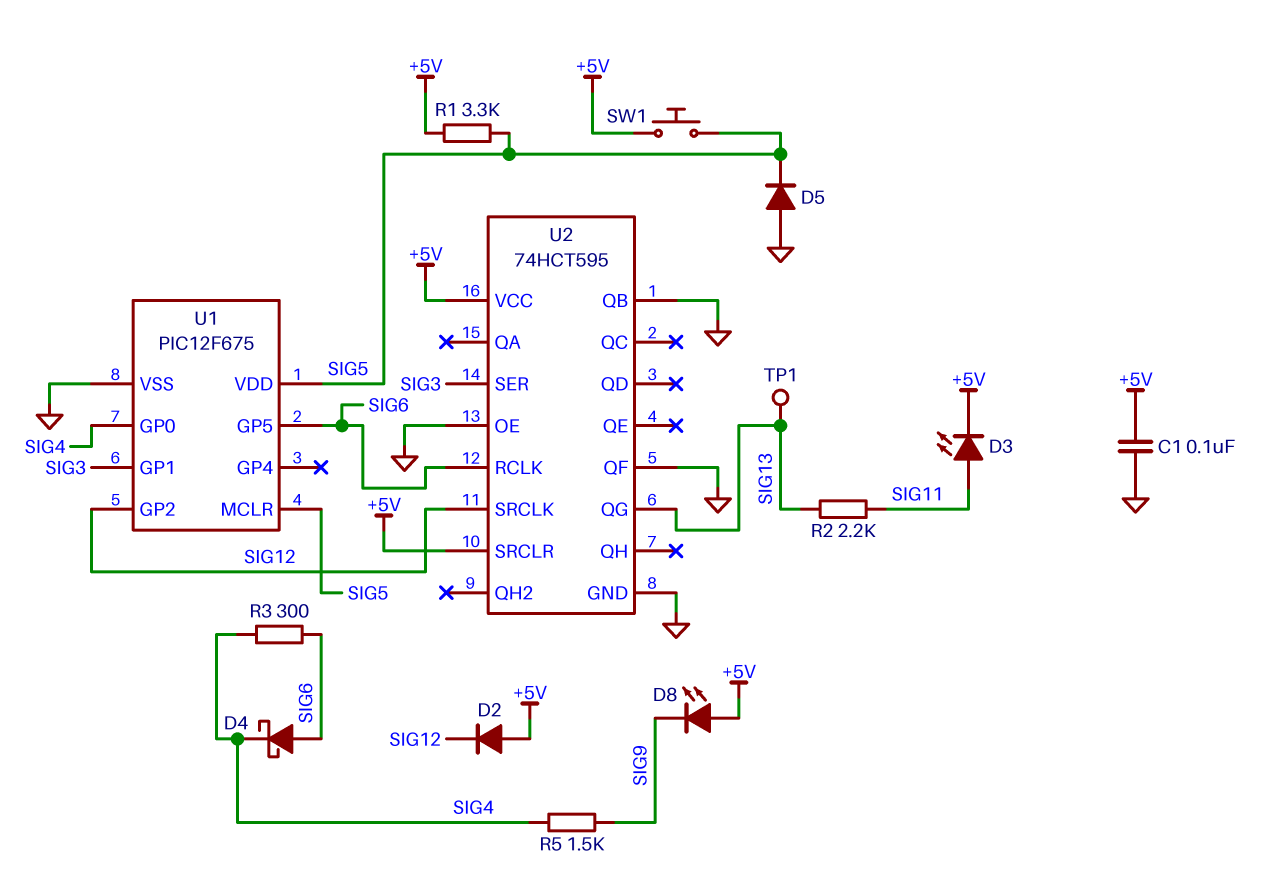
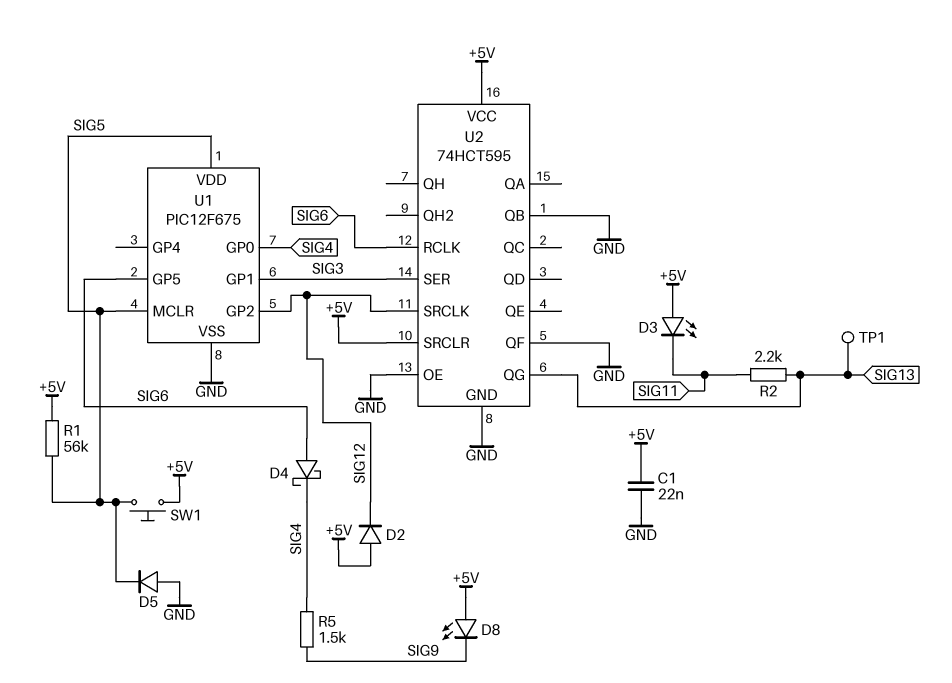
C1: 100nF (+5V, GND) -> 22nF (+5V, GND)
D3: LED (A SIG11, K +5V) -> LED (A +5V, K SIG11)
R1: 3.3k (+5V, SIG5) -> 56k (+5V, SIG5)
R3: 300 (SIG4, SIG6) -> none

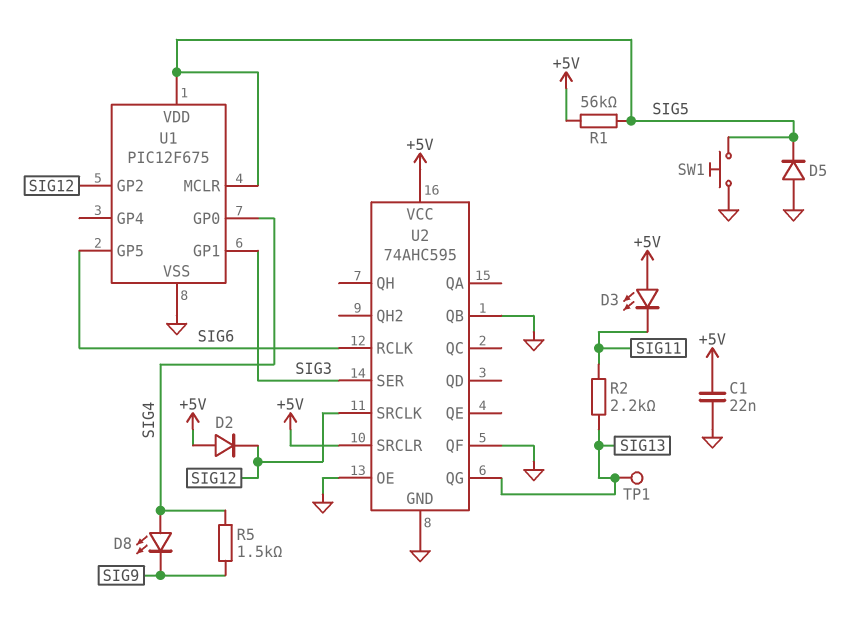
D4: schottky (A SIG6, K SIG4) -> none
D8: LED (A +5V, K SIG9) -> LED (A SIG4, K SIG9)
SW1: button (+5V, SIG5) -> button (GND, SIG5)
U2: 74HCT595 -> 74AHC595

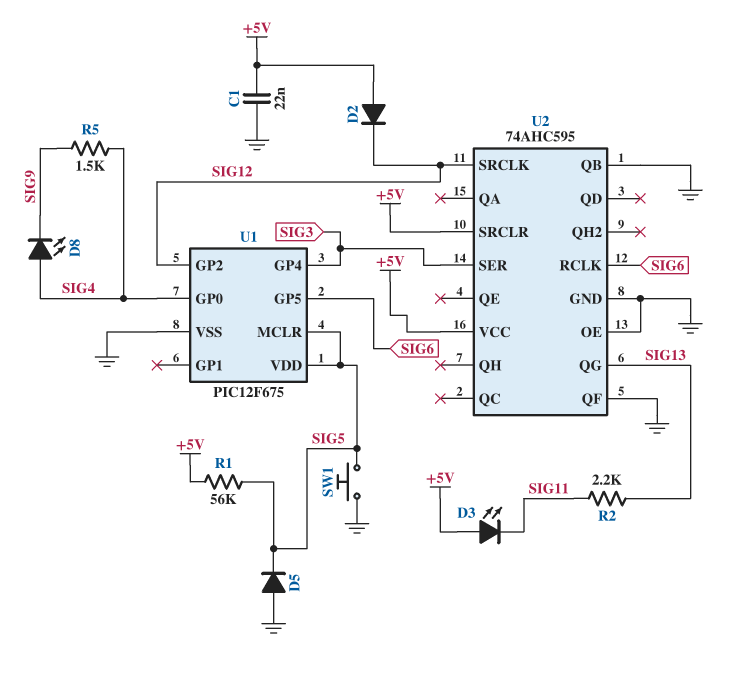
TP1: test point (SIG13) -> none
U1 pin GP1: SIG3 -> none
U1 pin GP4: none -> SIG3

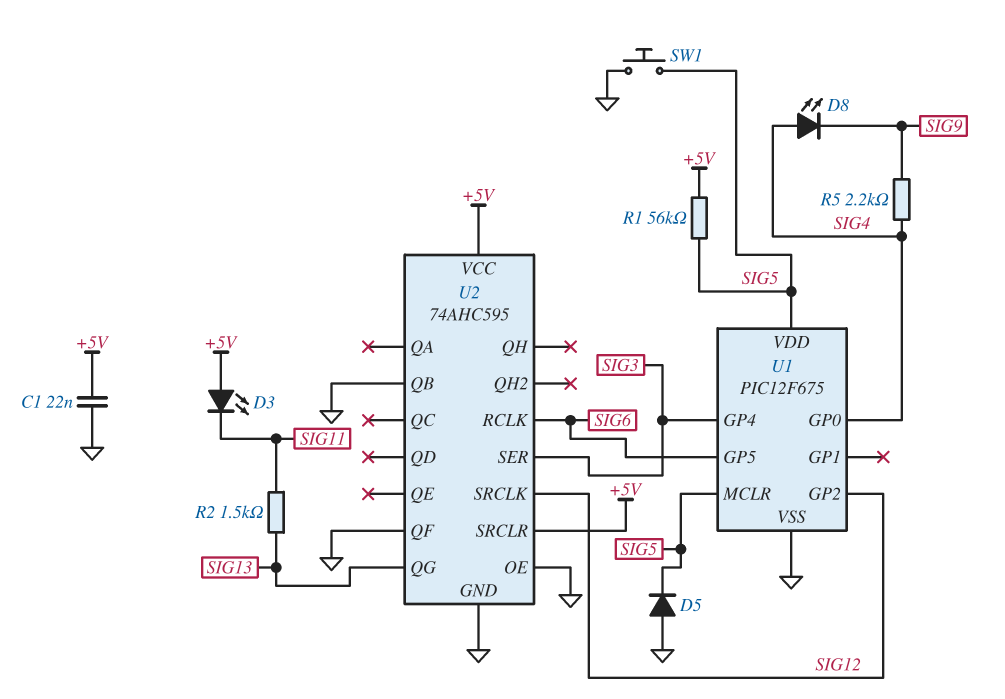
D2: diode (A +5V, K SIG12) -> none
R2: 2.2k (SIG11, SIG13) -> 1.5k (SIG11, SIG13)
R5: 1.5k (SIG4, SIG9) -> 2.2k (SIG4, SIG9)

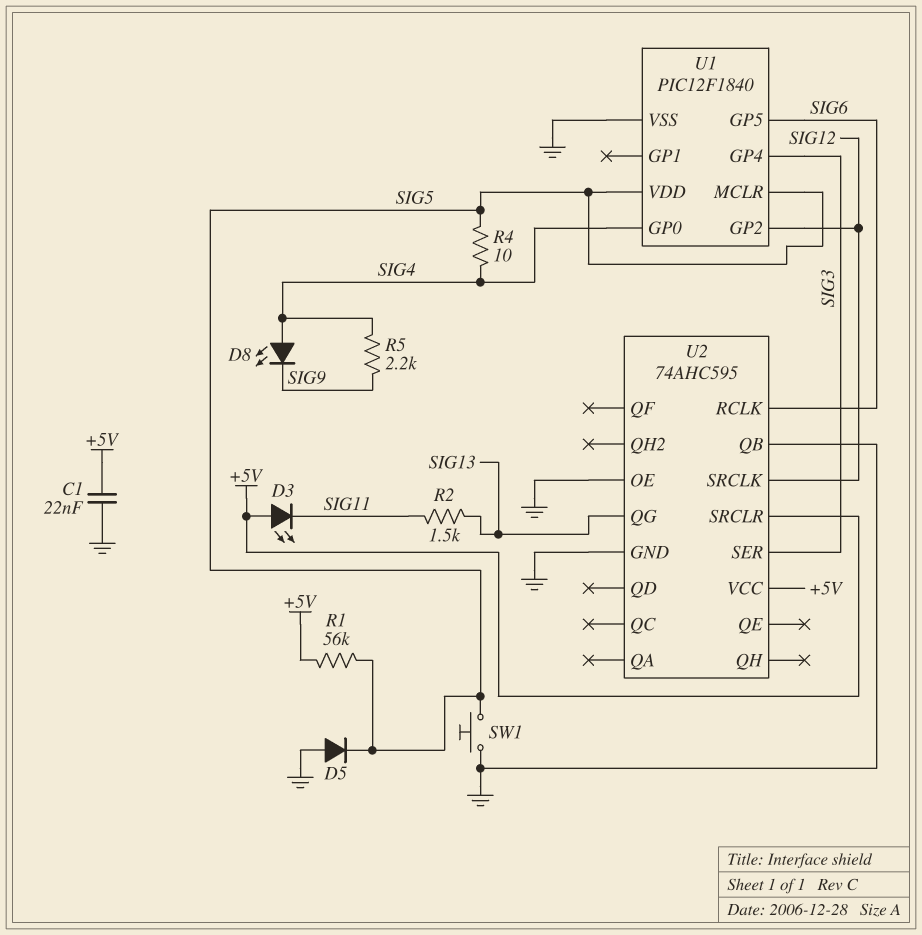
R4: none -> 10 (SIG4, SIG5)
U1: PIC12F675 -> PIC12F1840
U2 pin QF: GND -> none

